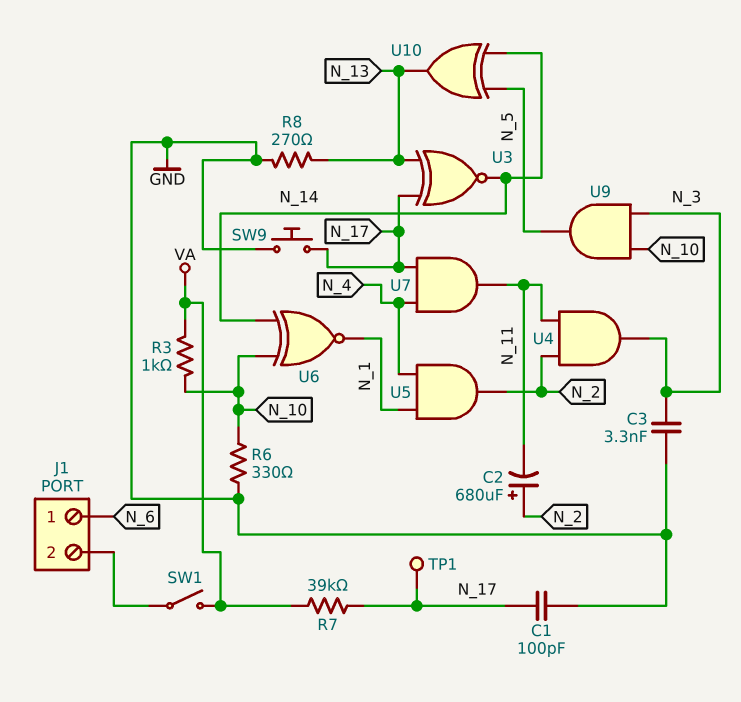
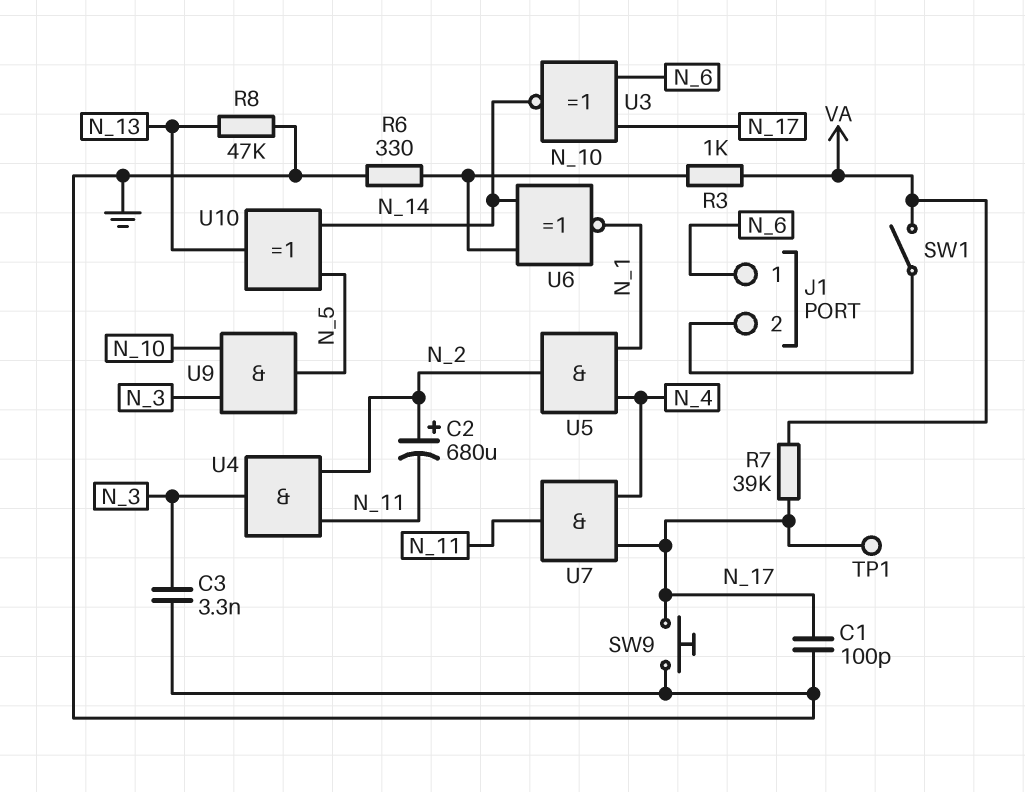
R8: 270 (GND, N_13) -> 47k (GND, N_13)
U3: XNOR (in N_13, in N_17, out N_14) -> XNOR (in N_6, in N_17, out N_14)

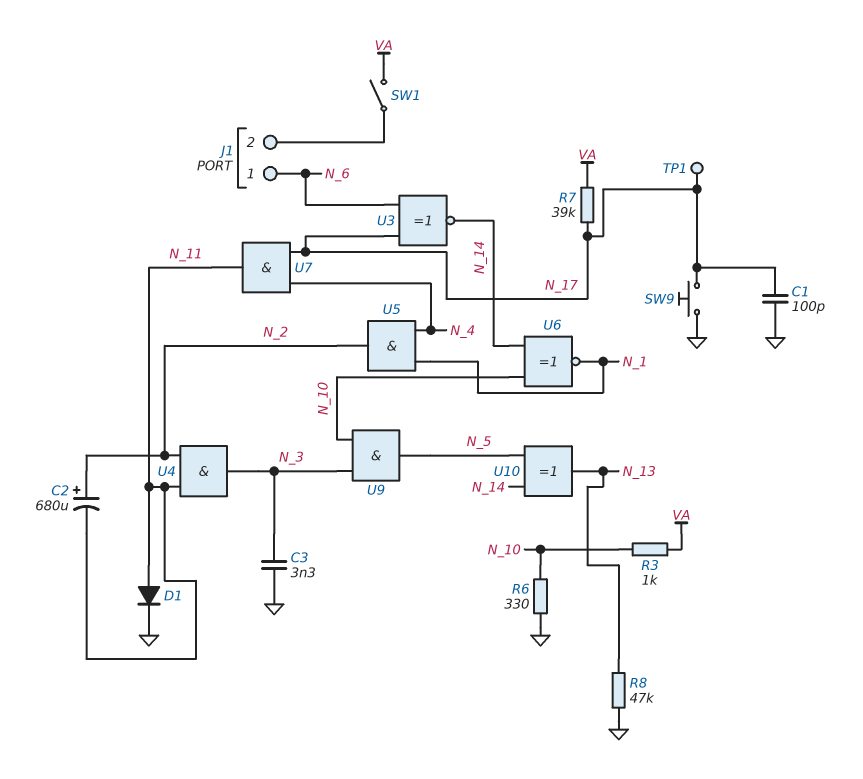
D1: none -> diode (A N_11, K GND)

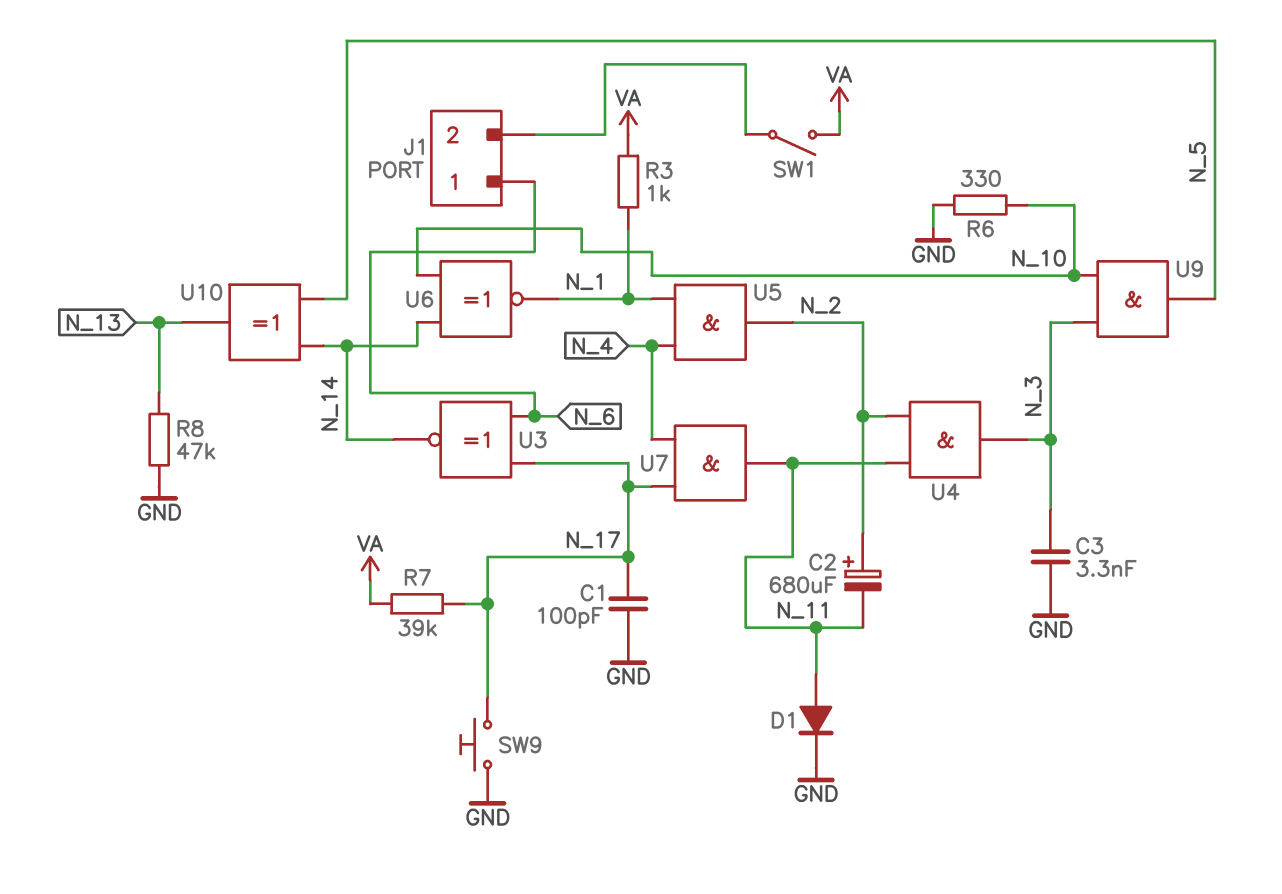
R3: 1k (N_10, VA) -> 1k (N_1, VA)
TP1: test point (N_17) -> none

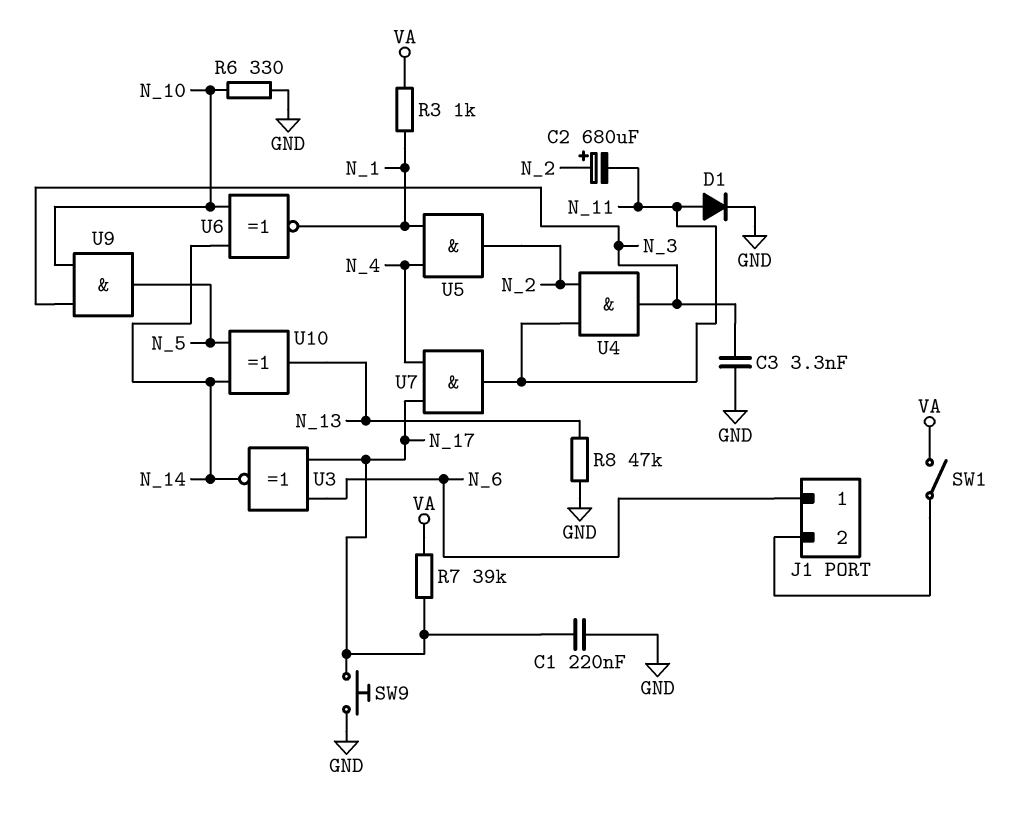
C1: 100pF (GND, N_17) -> 220nF (GND, N_17)

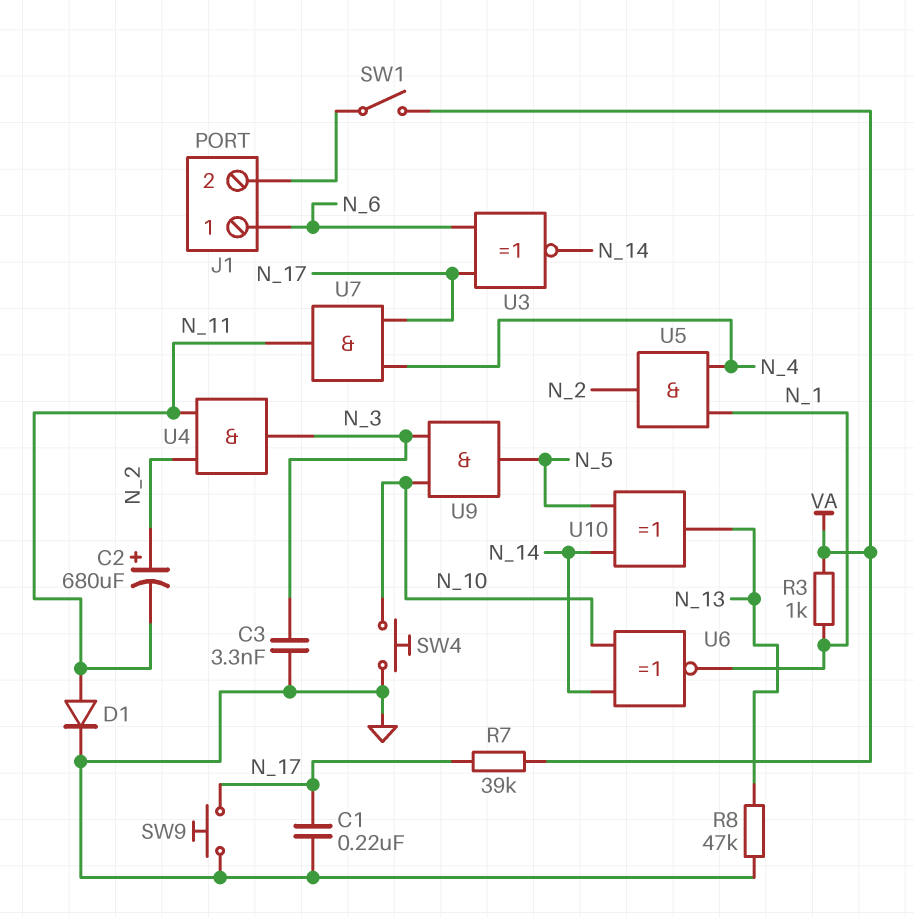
R6: 330 (GND, N_10) -> none
SW4: none -> button (GND, N_10)

